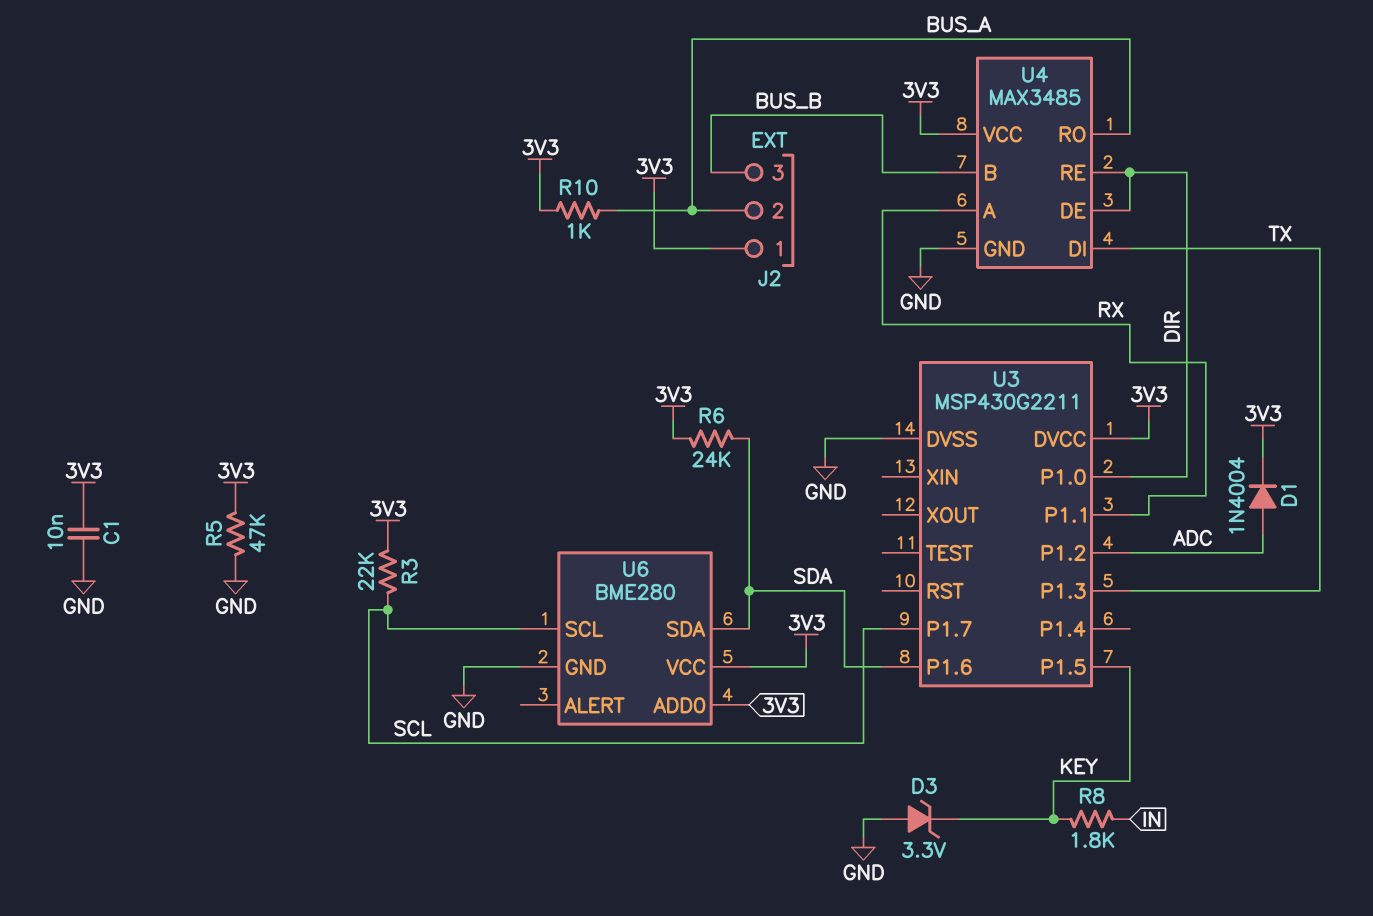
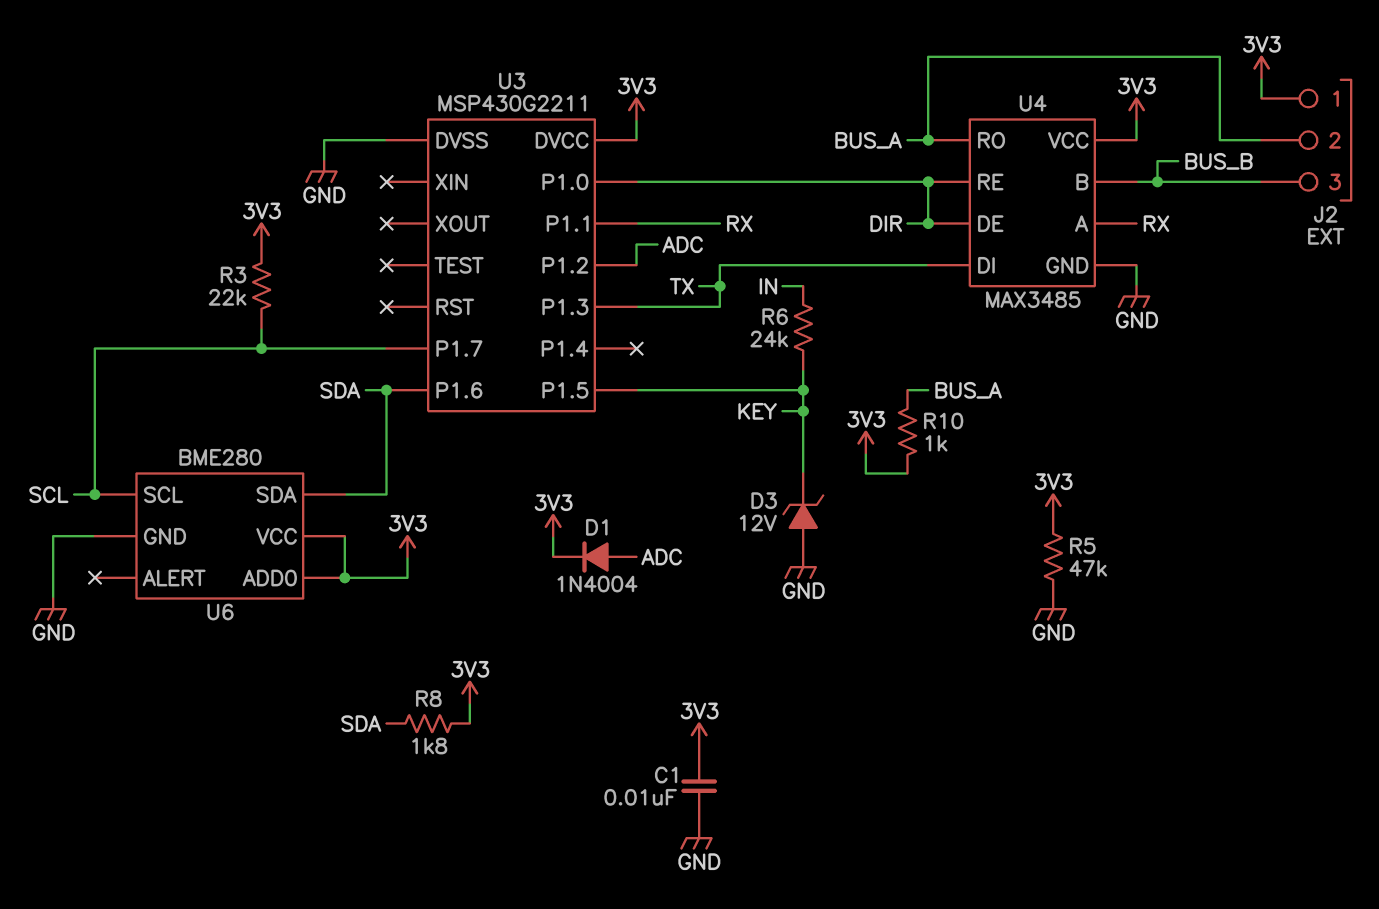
D3: zener 3.3V (A GND, K KEY) -> zener 12V (A GND, K KEY)
R6: 24k (3V3, SDA) -> 24k (IN, KEY)
R8: 1.8k (IN, KEY) -> 1.8k (3V3, SDA)

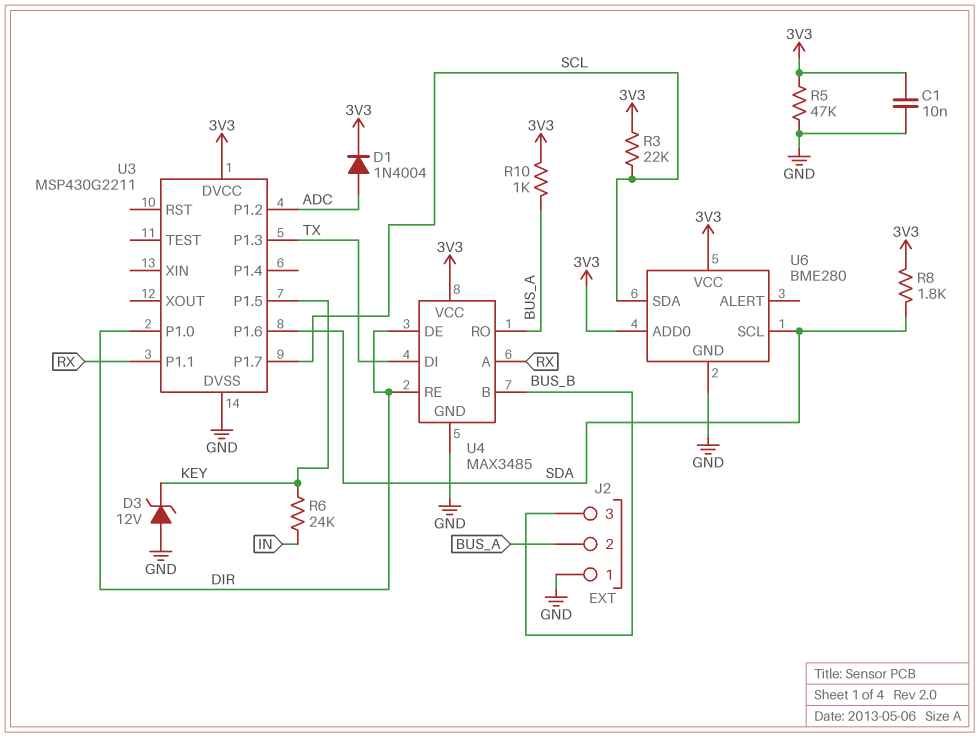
J2 pin 1: 3V3 -> GND
U6 pin SCL: SCL -> SDA
U6 pin SDA: SDA -> SCL

